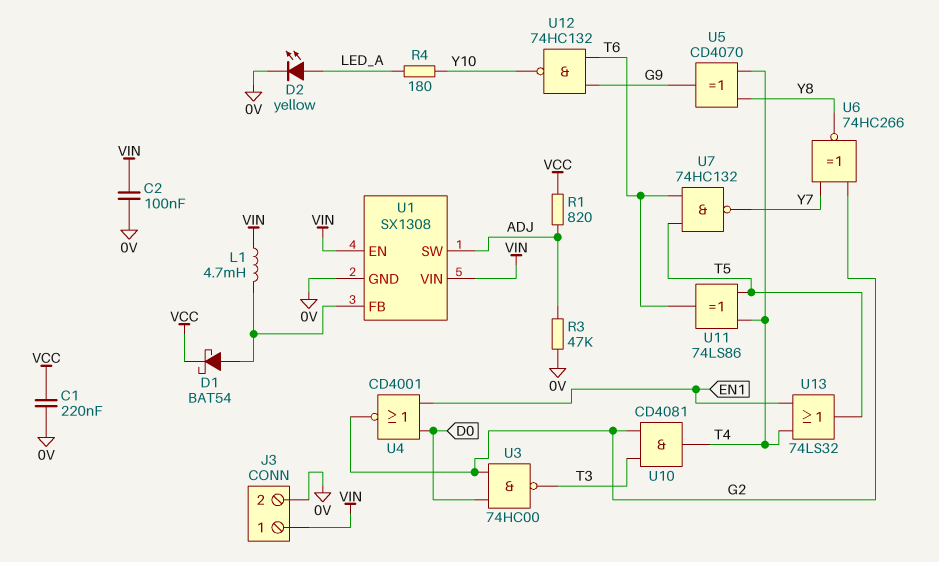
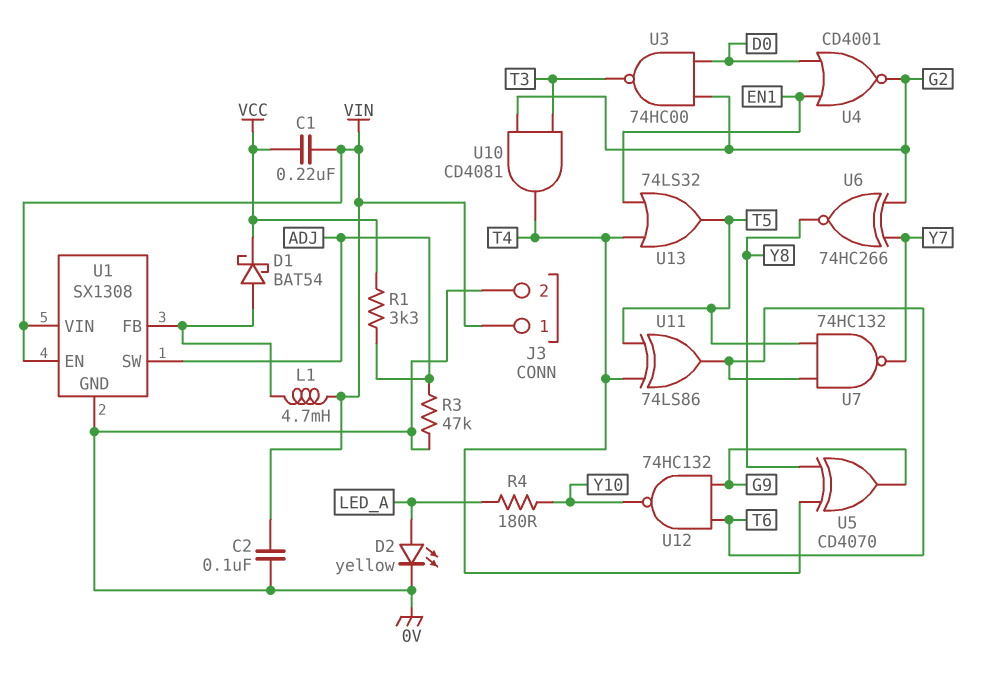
C1: 220nF (0V, VCC) -> 220nF (VCC, VIN)
R1: 820 (ADJ, VCC) -> 3.3k (ADJ, VCC)

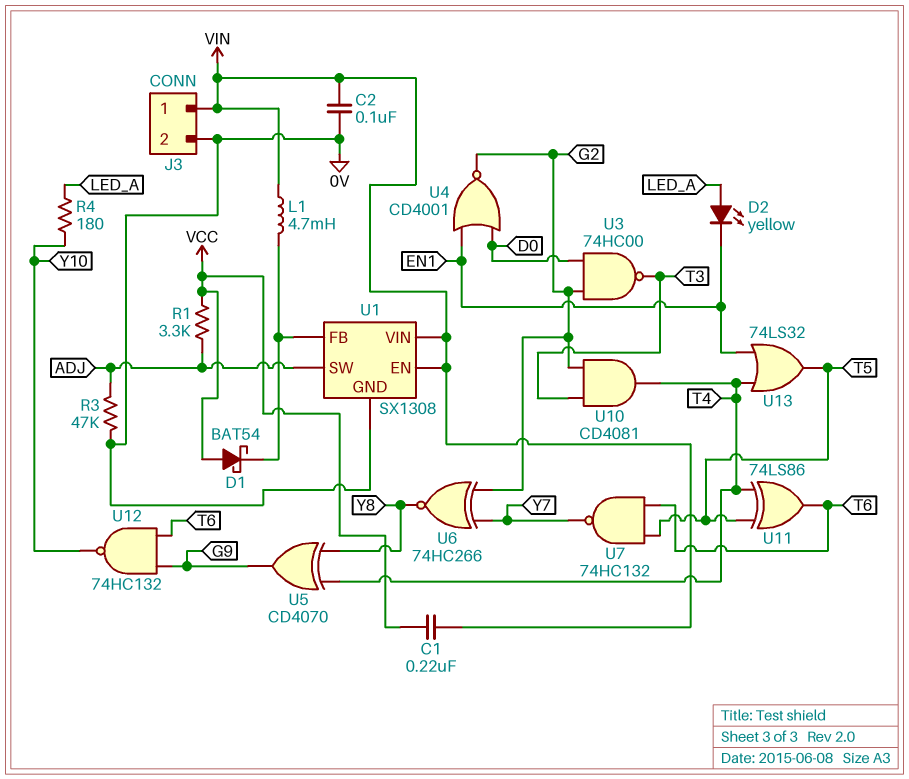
D1: schottky BAT54 (A U1/FB, K VCC) -> schottky BAT54 (A VCC, K U1/FB)
D2: LED yellow (A LED_A, K 0V) -> LED yellow (A LED_A, K EN1)

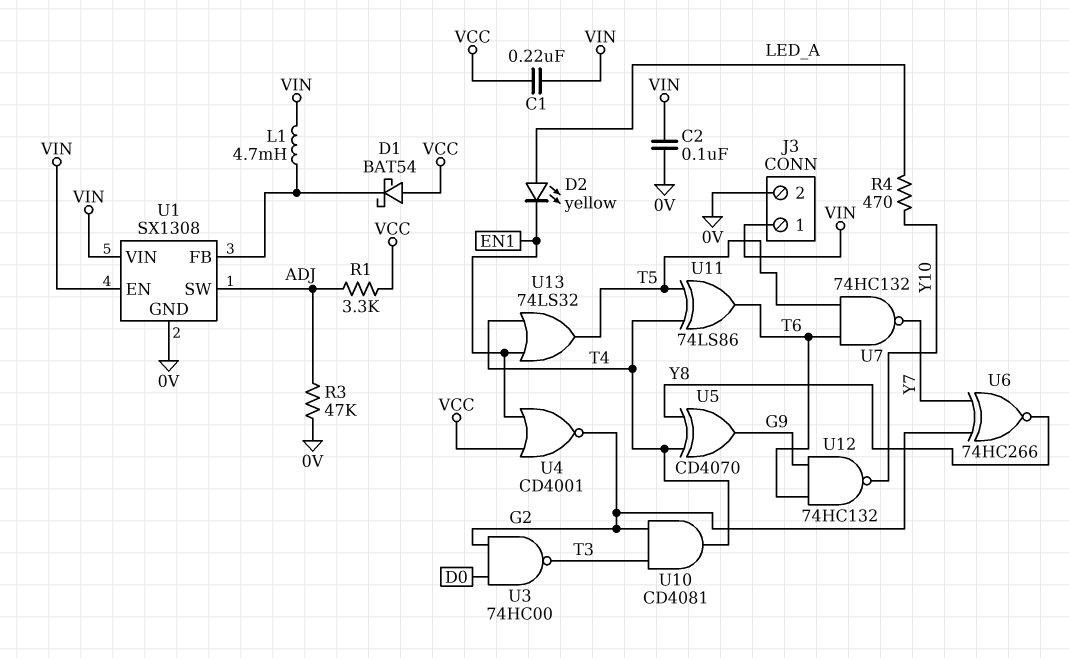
R4: 180 (LED_A, Y10) -> 470 (LED_A, Y10)
U4: NOR CD4001 (in D0, in EN1, out G2) -> NOR CD4001 (in EN1, in VCC, out G2)

